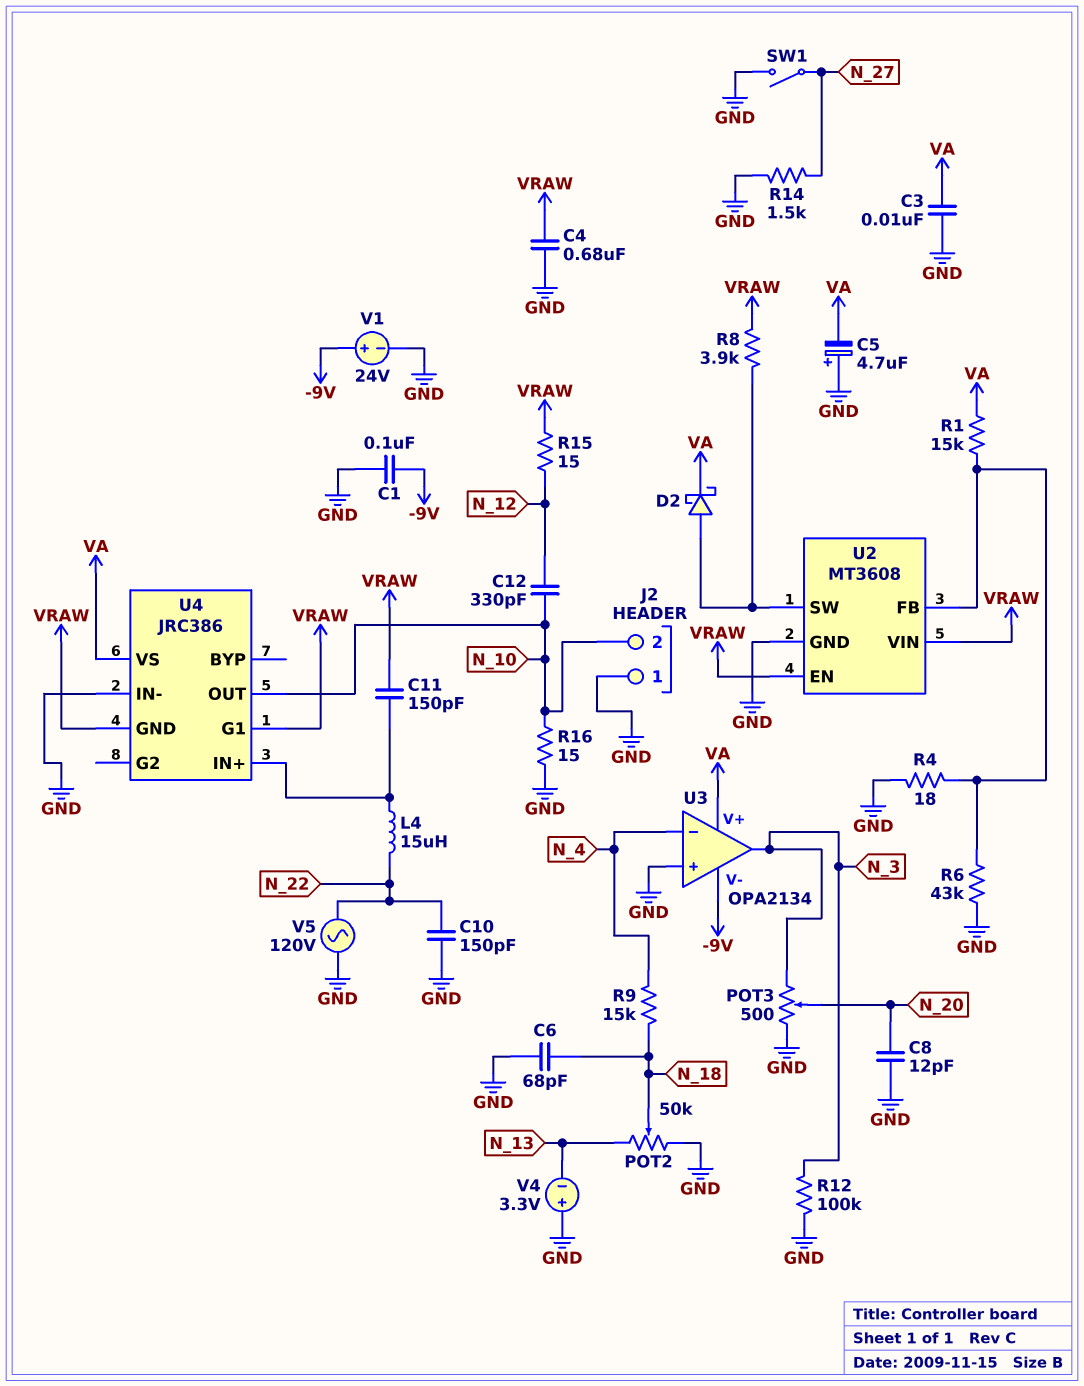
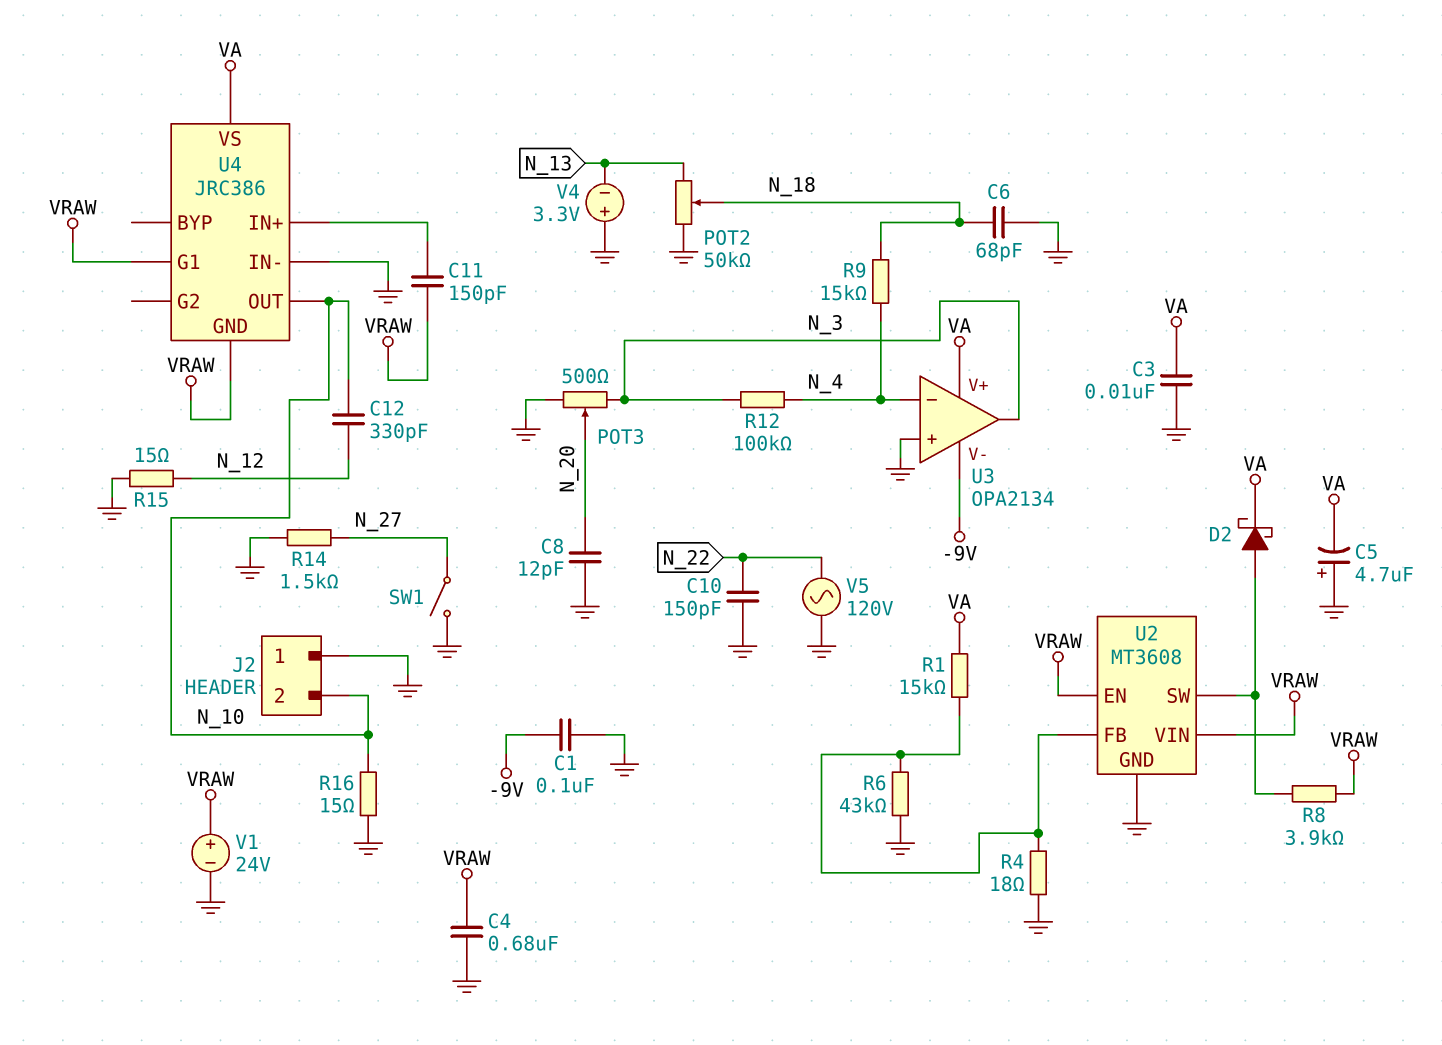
L4: 15uH (N_22, U4/IN+) -> none
R12: 100k (GND, N_3) -> 100k (N_3, N_4)
R15: 15 (N_12, VRAW) -> 15 (GND, N_12)
V1: 24V (plus -9V, minus GND) -> 24V (plus VRAW, minus GND)

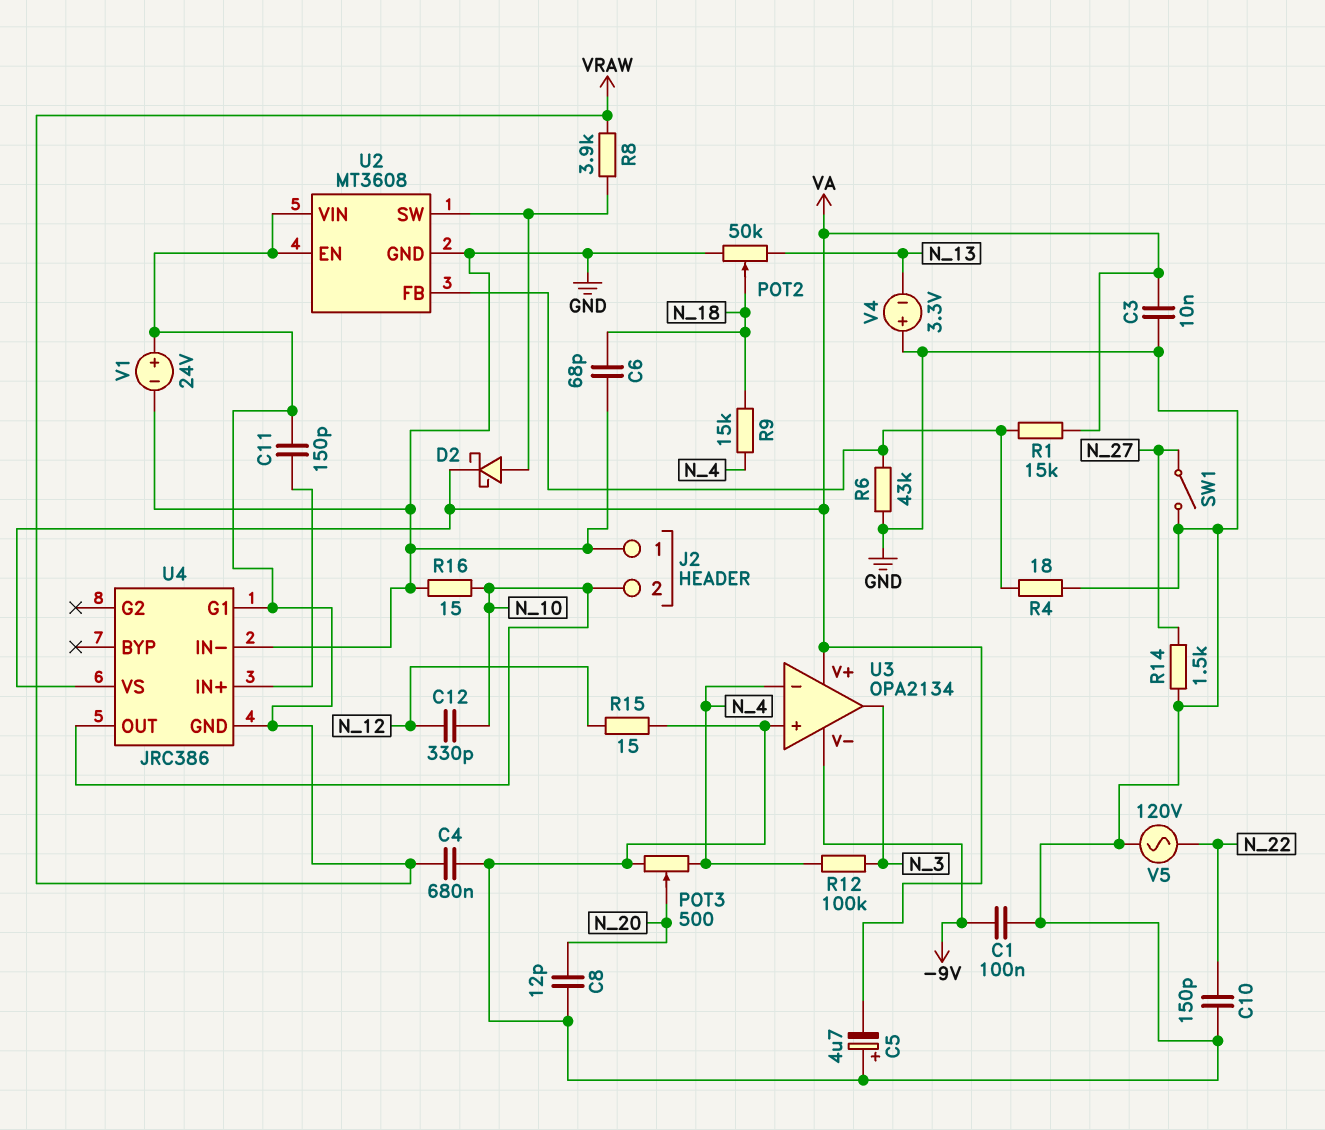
POT3: 500 (GND, N_3, wiper N_20) -> 500 (GND, N_4, wiper N_20)

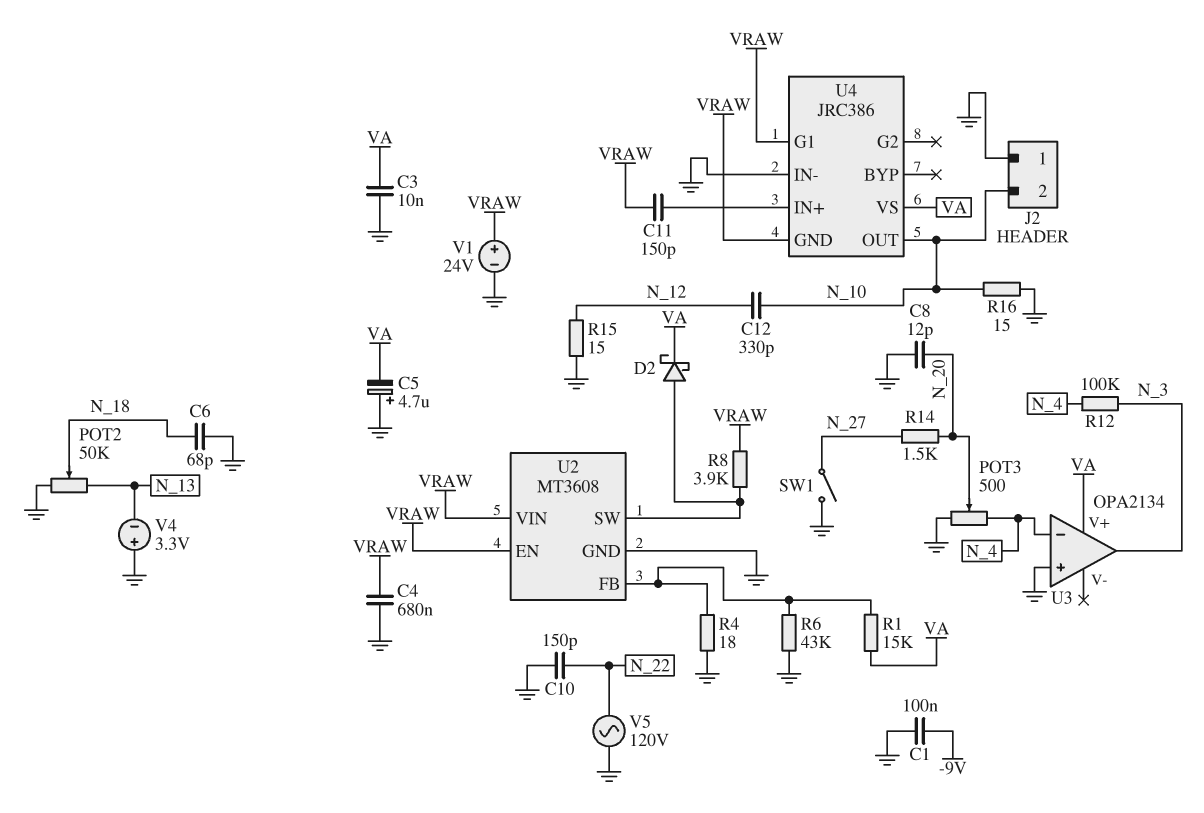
R9: 15k (N_4, N_18) -> none
R14: 1.5k (GND, N_27) -> 1.5k (N_20, N_27)
U3 pin V-: -9V -> none

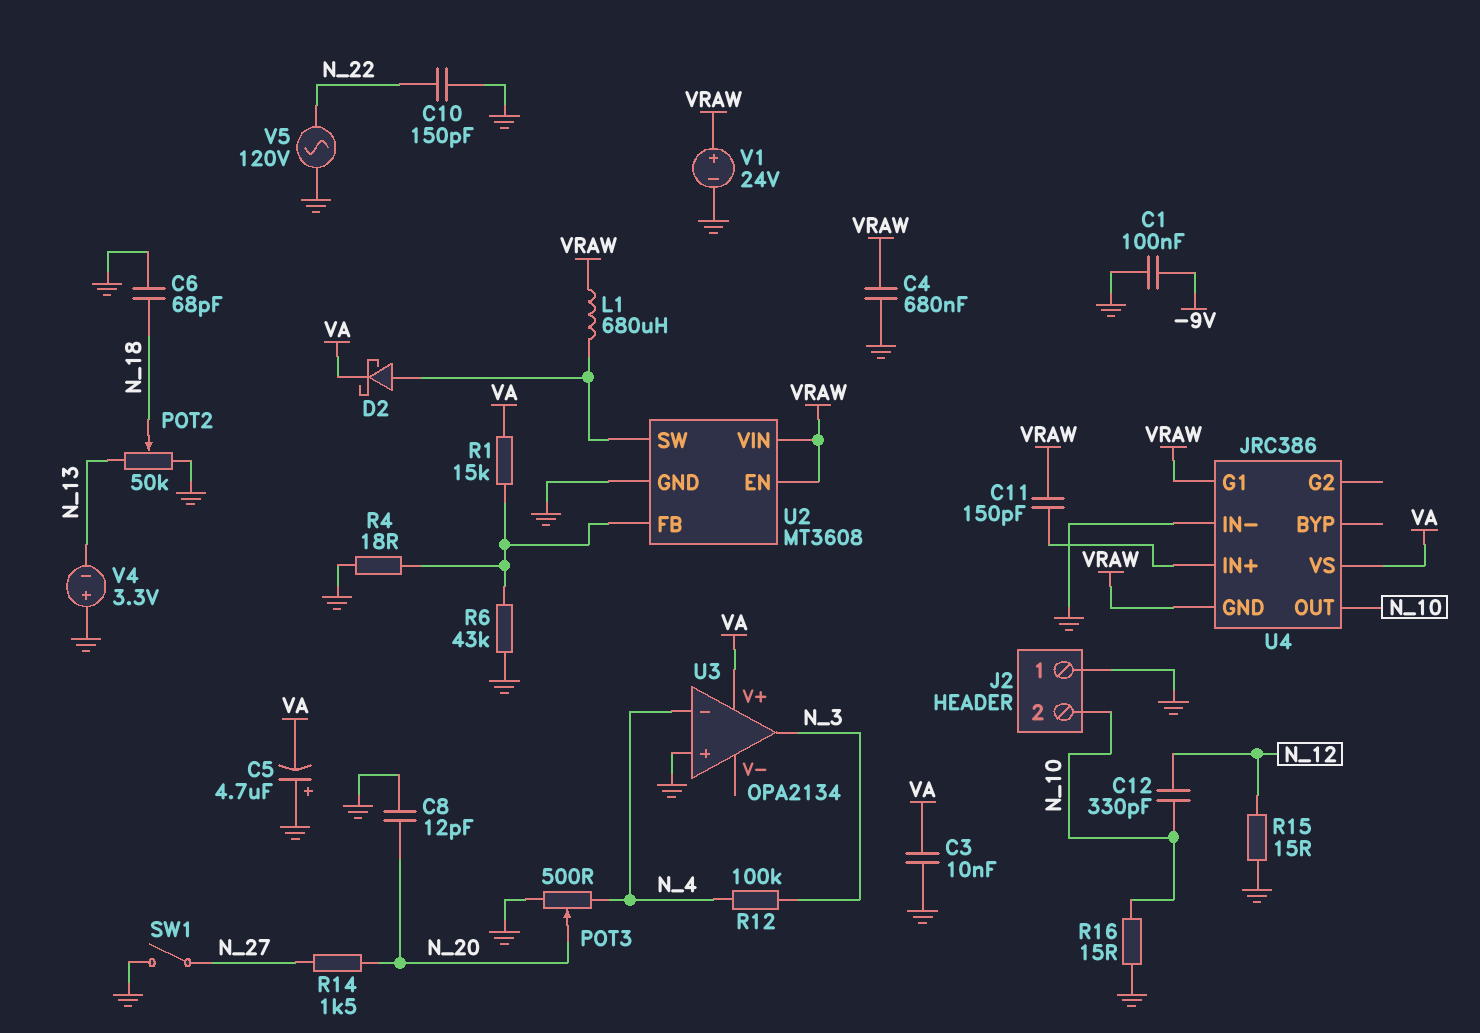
L1: none -> 680uH (U2/SW, VRAW)
R8: 3.9k (U2/SW, VRAW) -> none

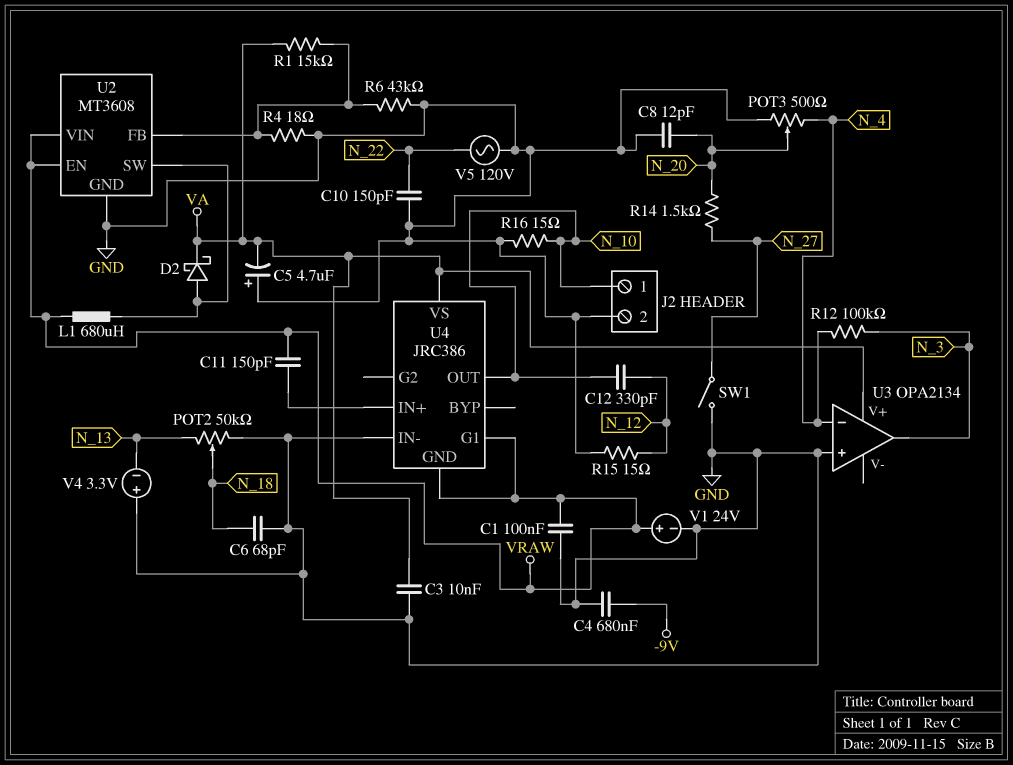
C1: 100nF (-9V, GND) -> 100nF (GND, VRAW)
C4: 680nF (GND, VRAW) -> 680nF (-9V, GND)
J2 pin 1: GND -> N_10
J2 pin 2: N_10 -> GND

